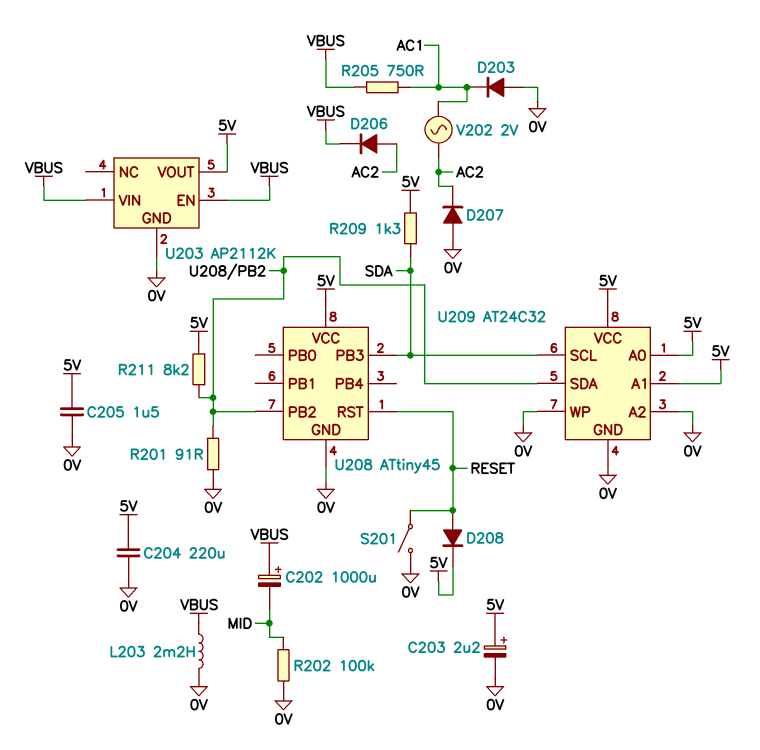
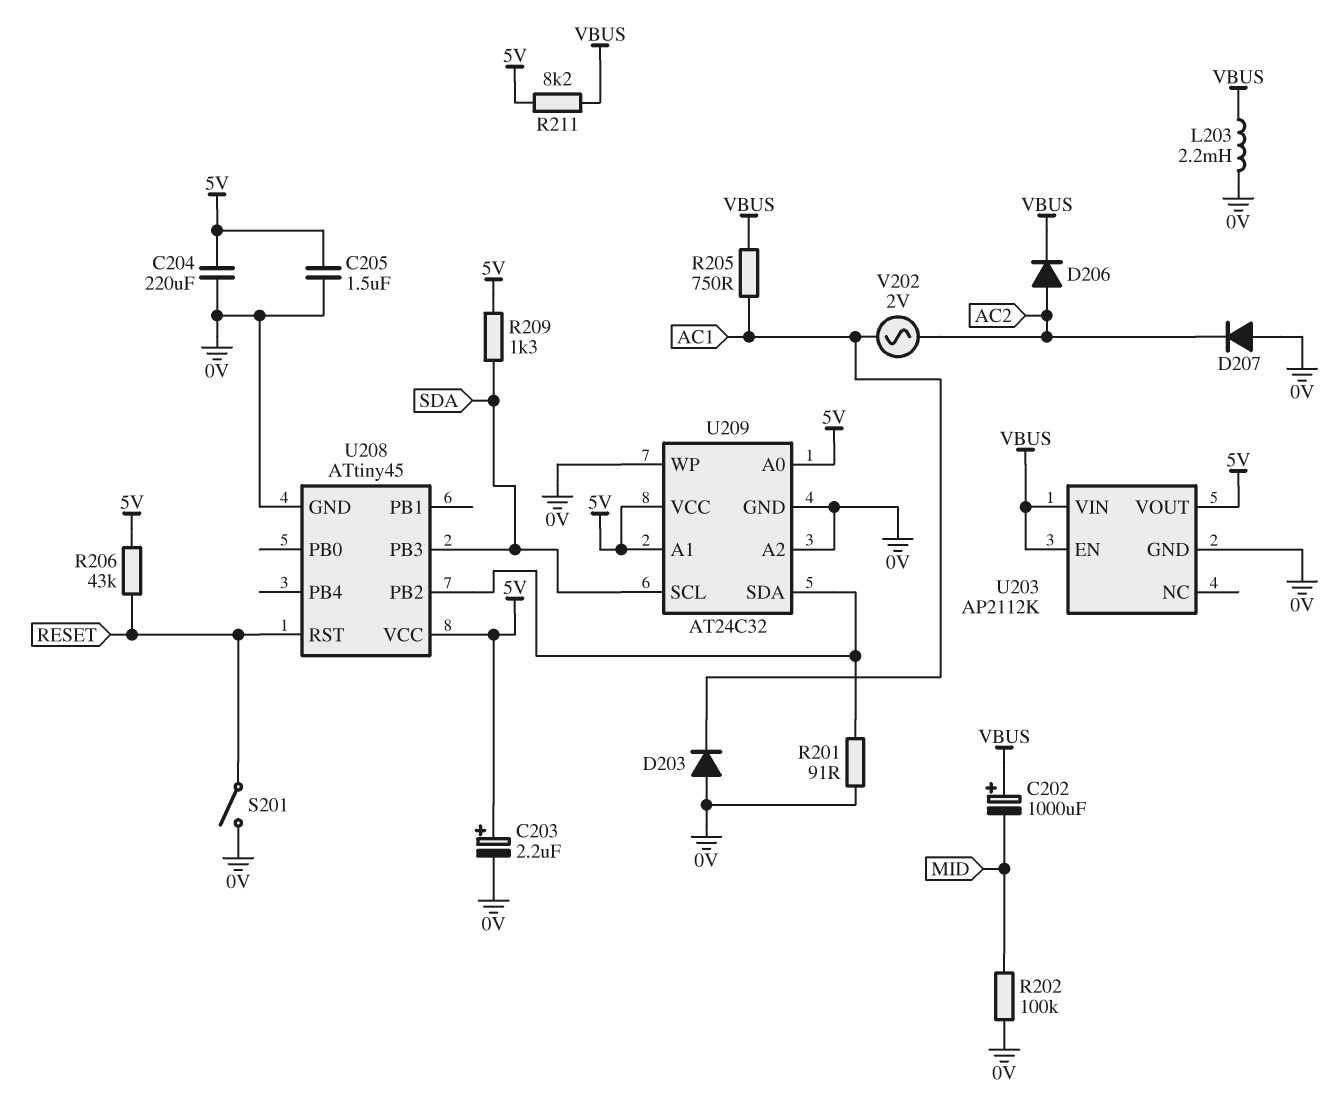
D208: diode (A RESET, K 5V) -> none
R206: none -> 43k (5V, RESET)
R211: 8.2k (5V, U208/PB2) -> 8.2k (5V, VBUS)

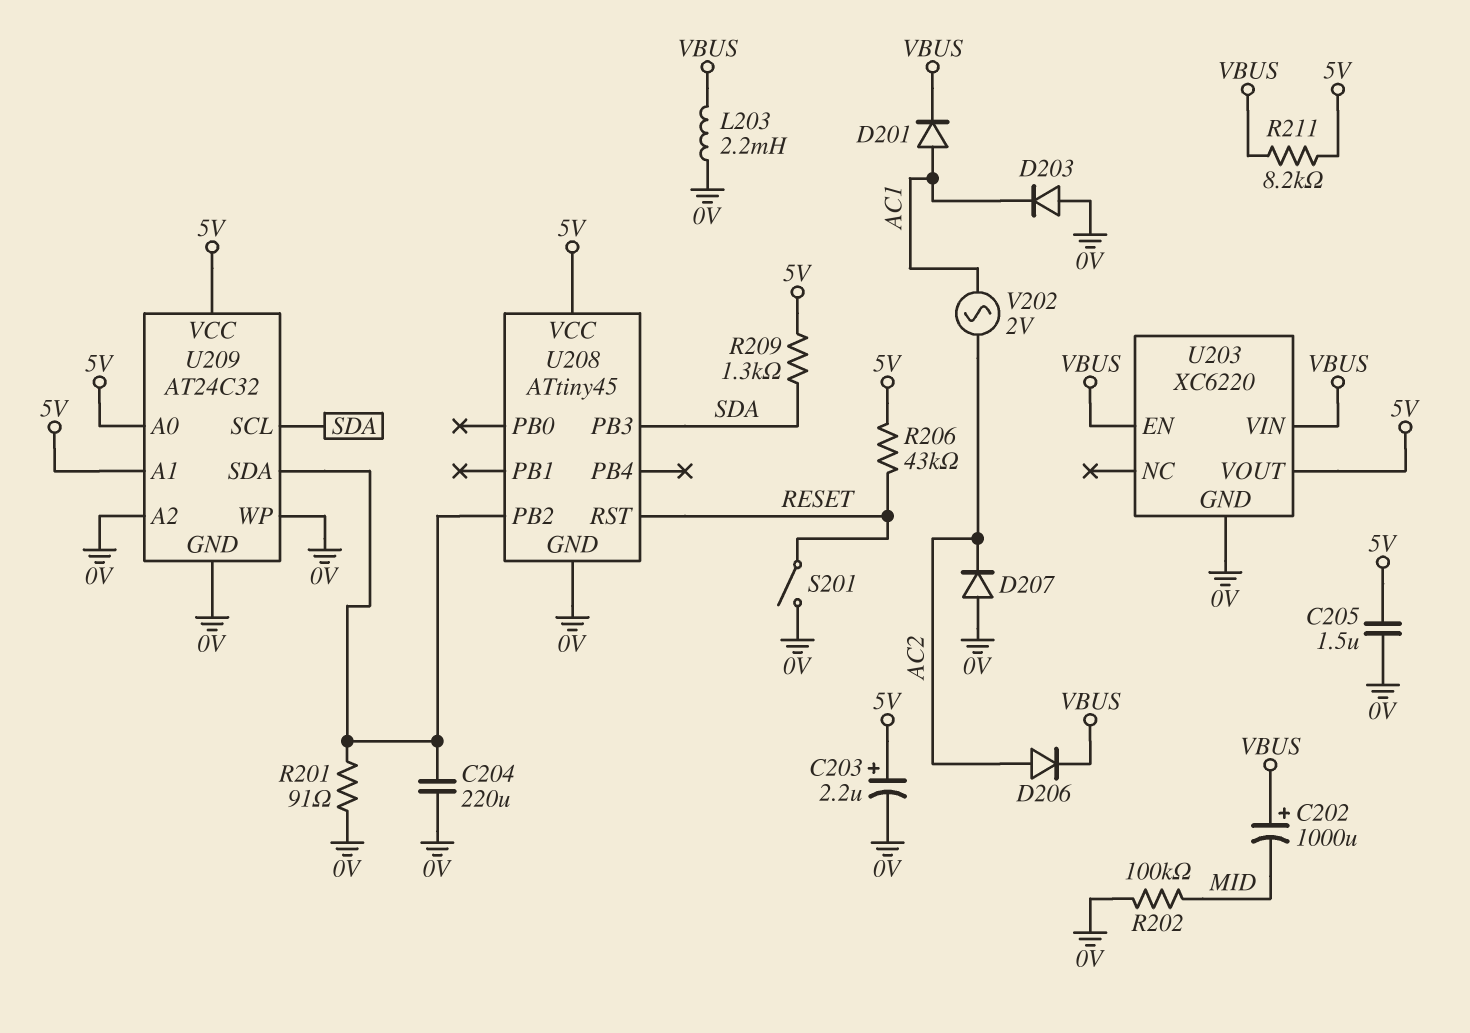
C204: 220uF (0V, 5V) -> 220uF (0V, U208/PB2)
D201: none -> diode (A AC1, K VBUS)
R205: 750 (AC1, VBUS) -> none
U203: AP2112K -> XC6220

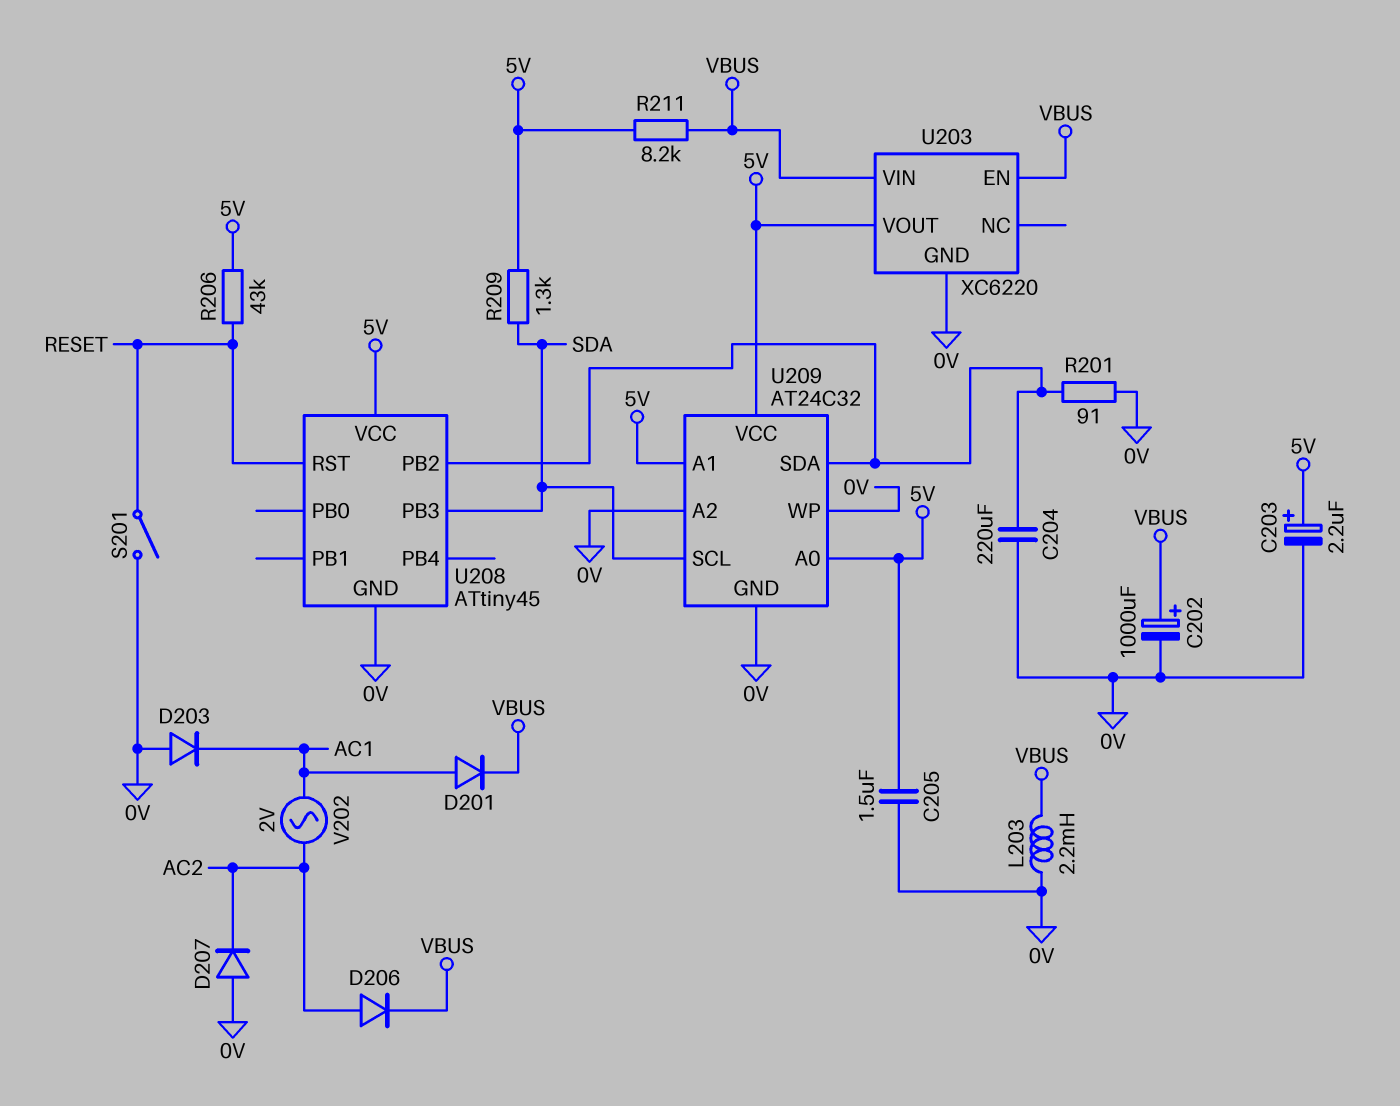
C202: 1000uF (plus VBUS, minus MID) -> 1000uF (plus VBUS, minus 0V)
R202: 100k (0V, MID) -> none

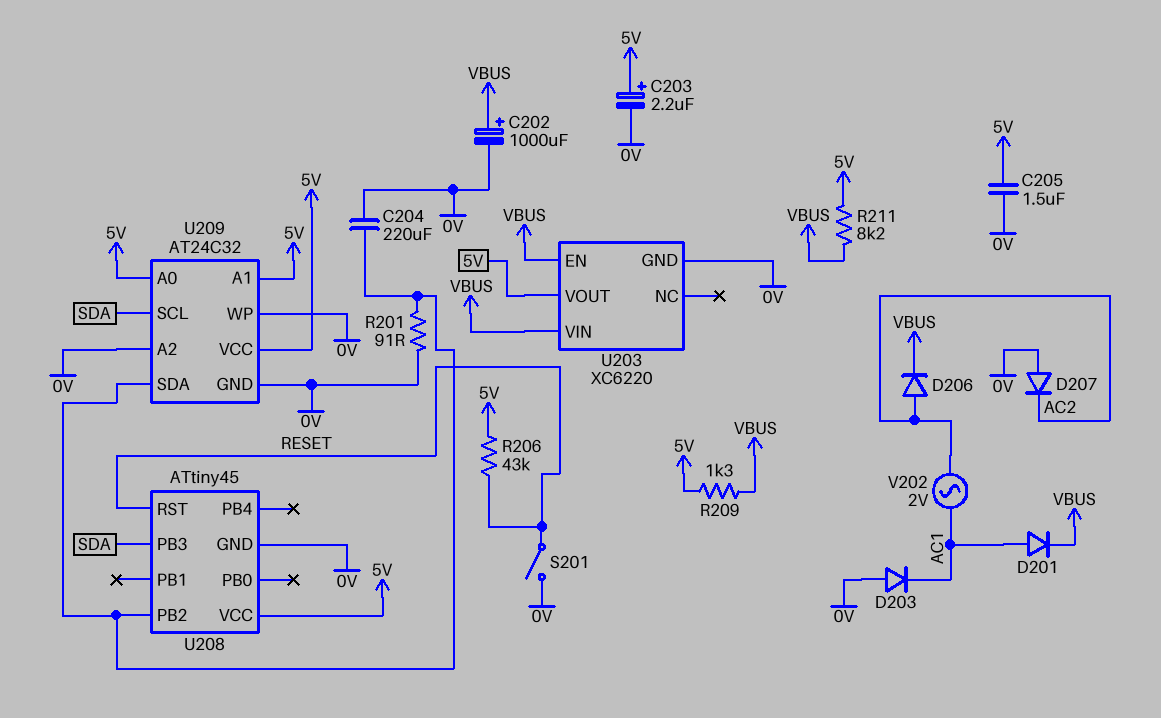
L203: 2.2mH (0V, VBUS) -> none
R209: 1.3k (5V, SDA) -> 1.3k (5V, VBUS)

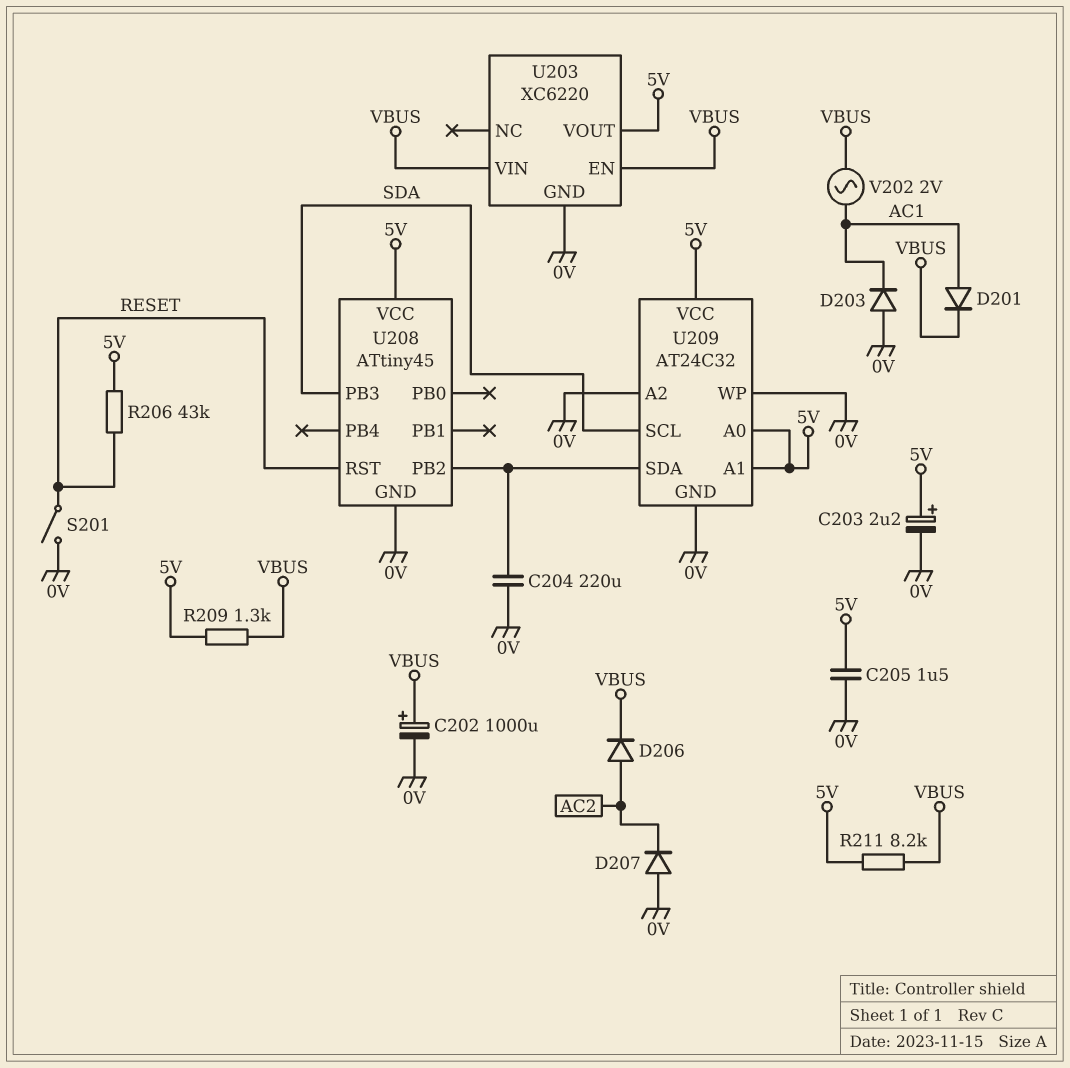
R201: 91 (0V, U208/PB2) -> none
V202: AC 2V (AC1, AC2) -> AC 2V (AC1, VBUS)

